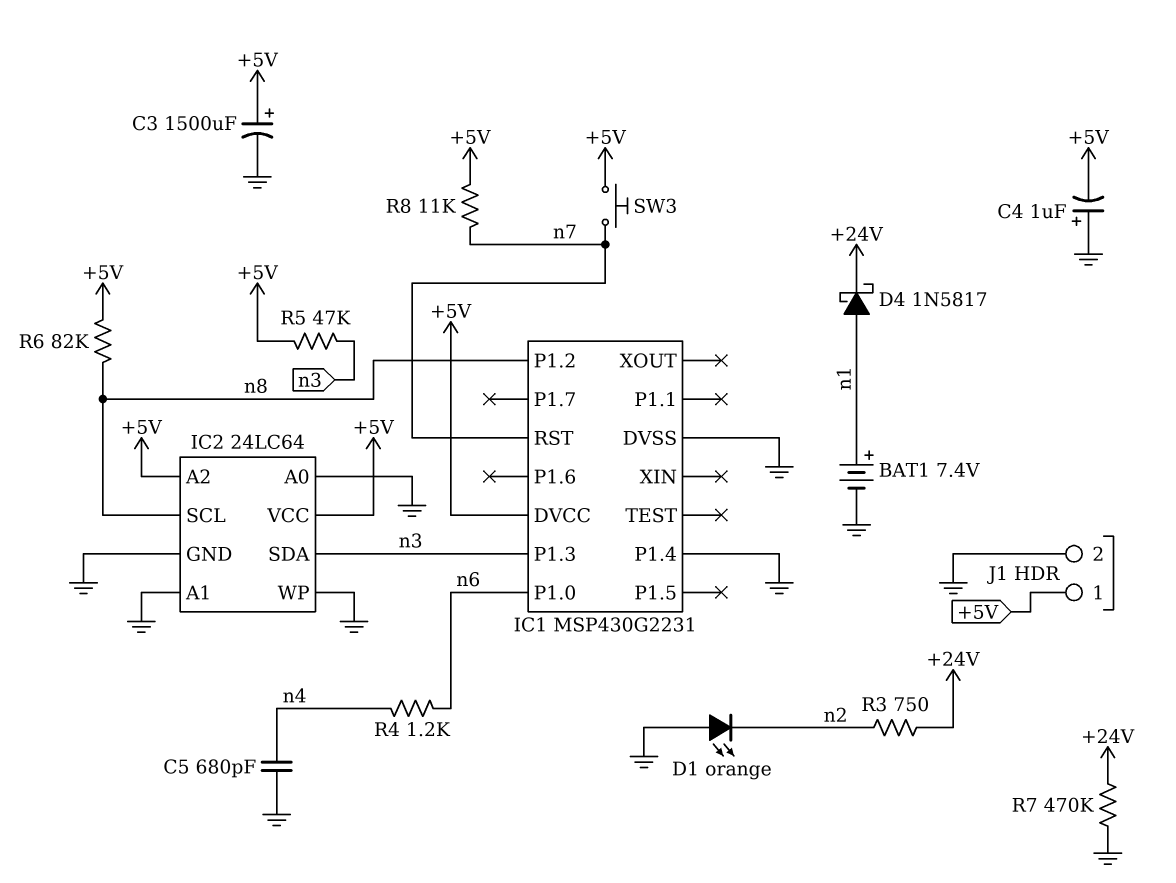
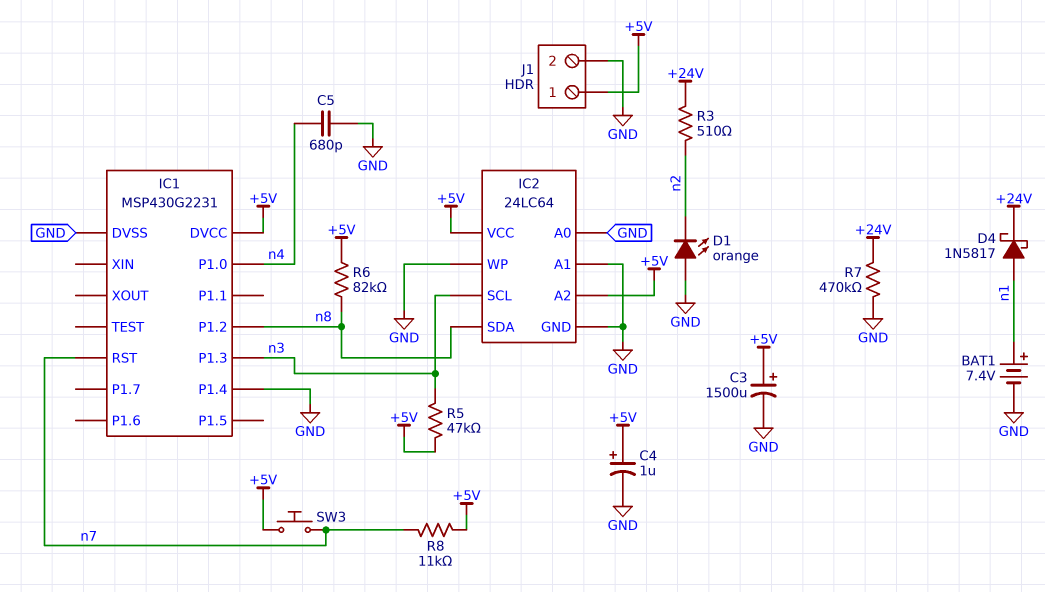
C4: 1uF (plus GND, minus +5V) -> 1uF (plus +5V, minus GND)
IC1 pin P1.0: n6 -> n4
IC2 pin SCL: n8 -> n3
IC2 pin SDA: n3 -> n8
R3: 750 (+24V, n2) -> 510 (+24V, n2)
R4: 1.2k (n4, n6) -> none

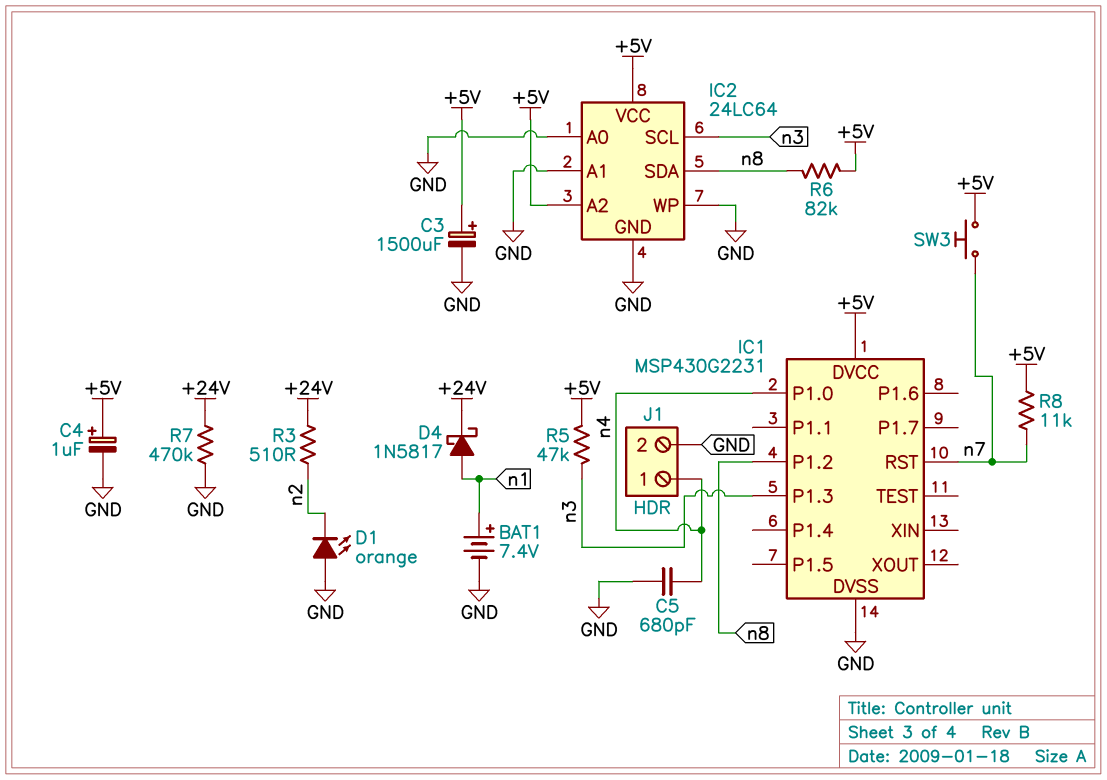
IC1 pin P1.4: GND -> none
J1 pin 1: +5V -> n4

